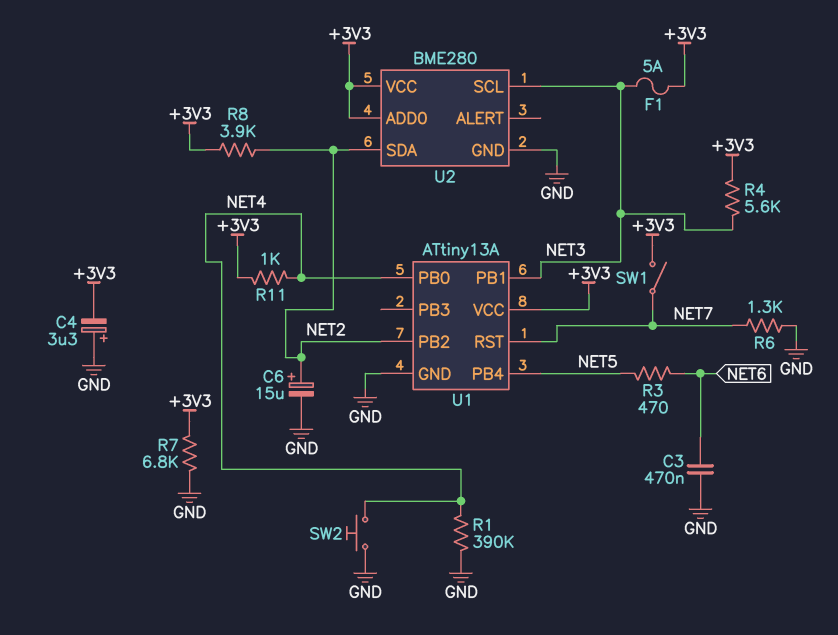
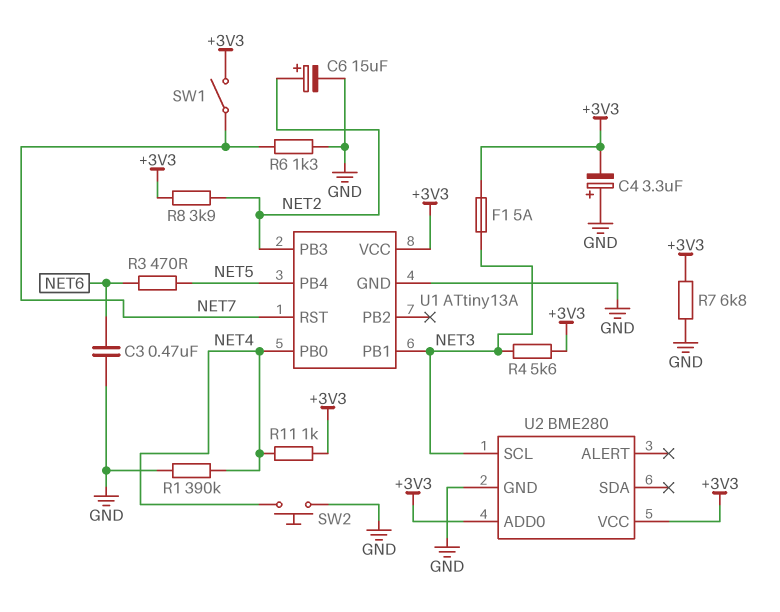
U1 pin PB2: NET2 -> none
U1 pin PB3: none -> NET2
U2 pin SDA: NET2 -> none

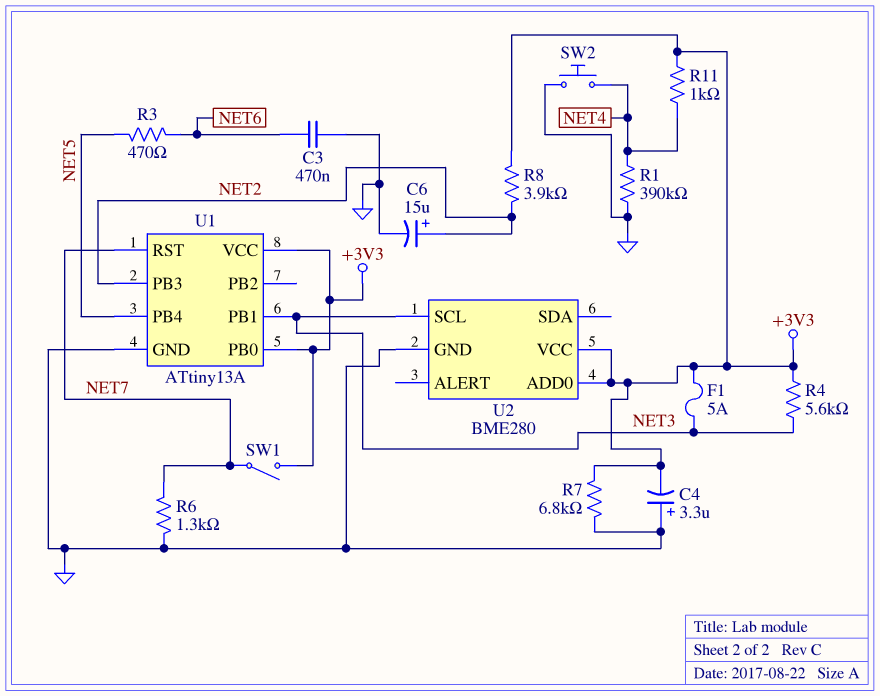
U1 pin PB0: NET4 -> +3V3

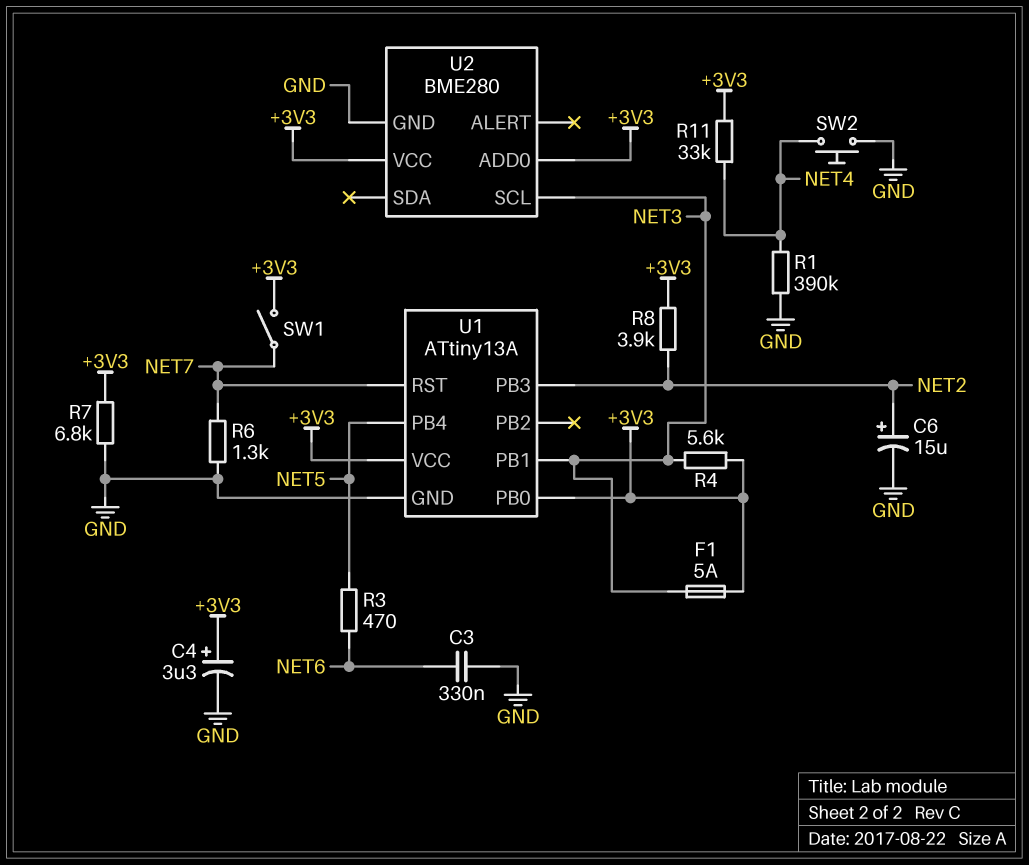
C3: 470nF (GND, NET6) -> 330nF (GND, NET6)
C4: 3.3uF (plus GND, minus +3V3) -> 3.3uF (plus +3V3, minus GND)
R11: 1k (+3V3, NET4) -> 33k (+3V3, NET4)

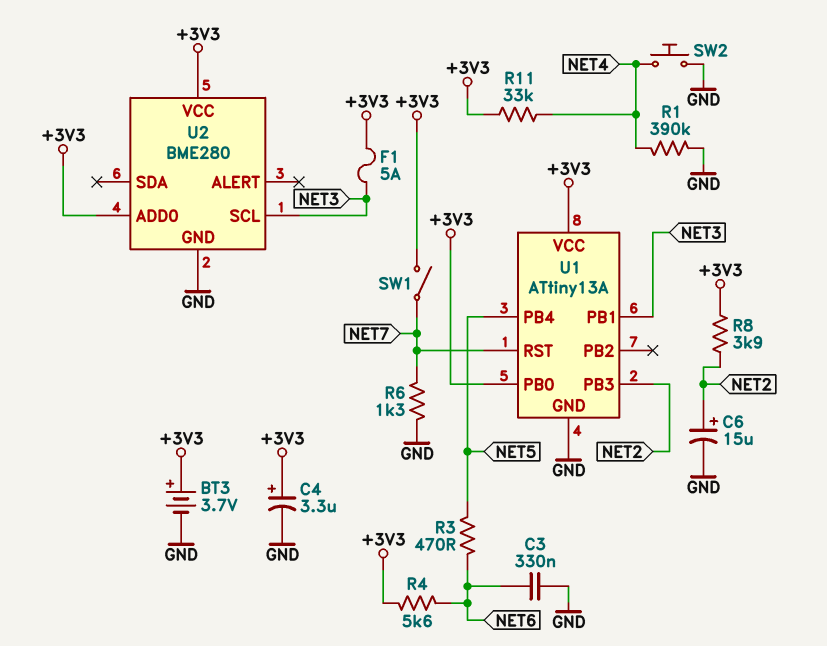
BT3: none -> 3.7V (plus +3V3, minus GND)
R4: 5.6k (+3V3, NET3) -> 5.6k (+3V3, NET6)
R7: 6.8k (+3V3, GND) -> none

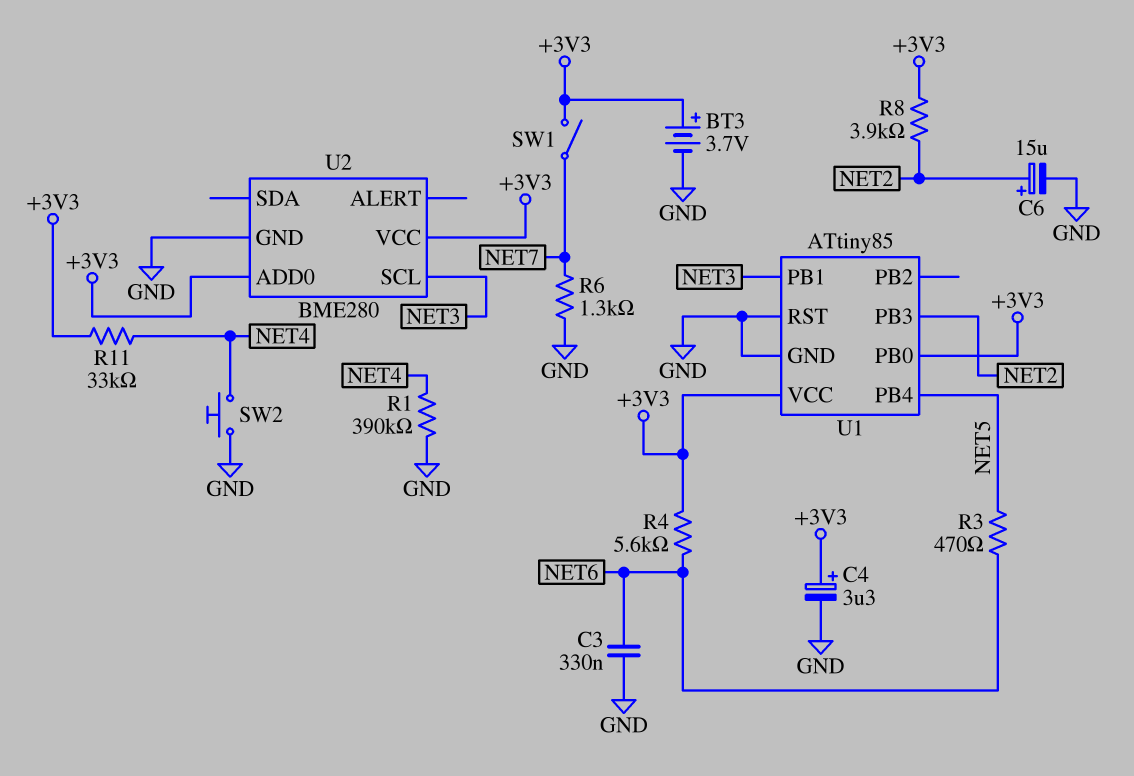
F1: 5A (+3V3, NET3) -> none
U1: ATtiny13A -> ATtiny85
U1 pin RST: NET7 -> GND

